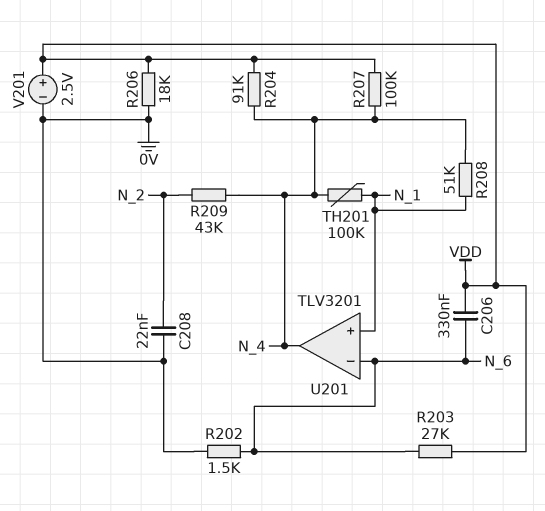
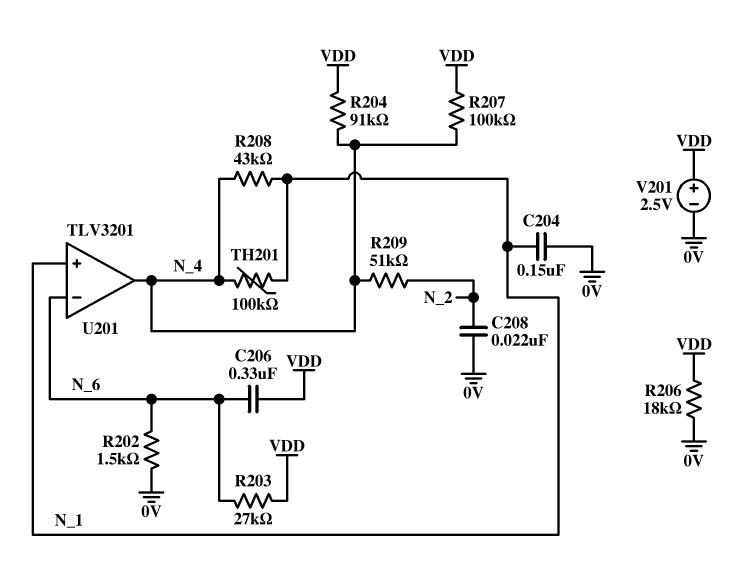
C204: none -> 150nF (0V, N_1)
R208: 51k (N_1, N_4) -> 43k (N_1, N_4)
R209: 43k (N_2, N_4) -> 51k (N_2, N_4)

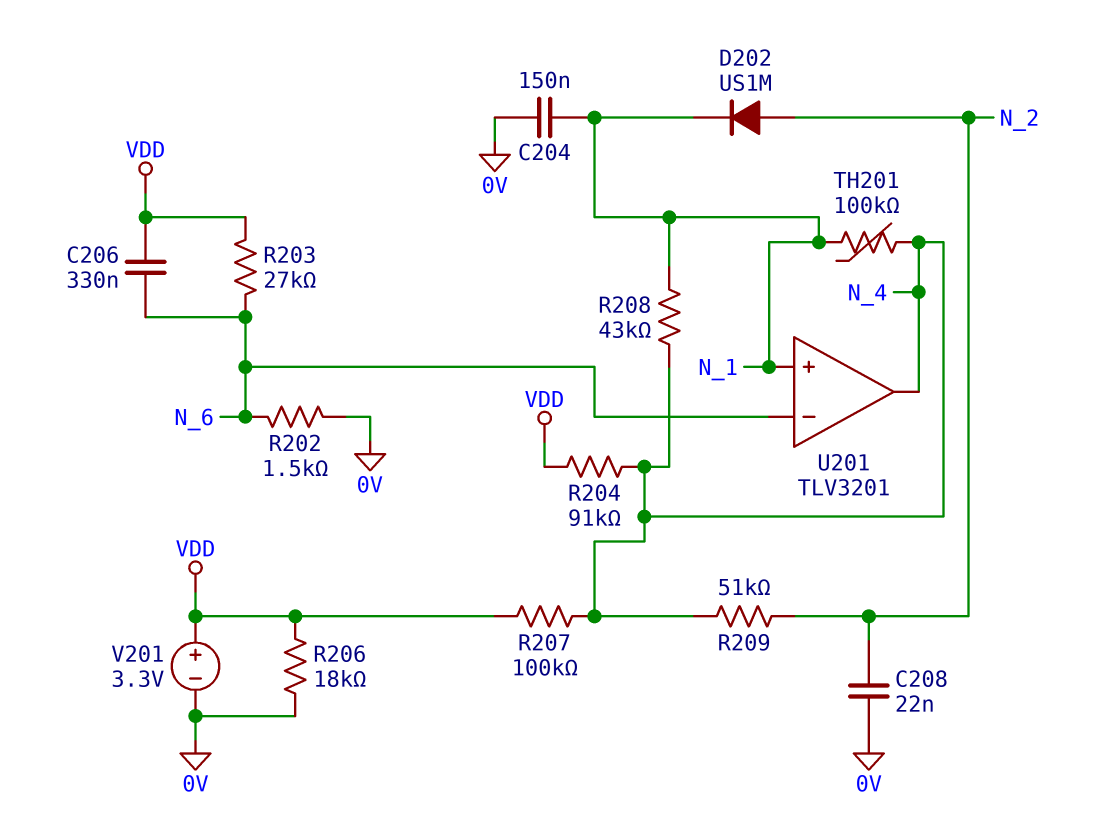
D202: none -> diode US1M (A N_2, K N_1)
V201: 2.5V (plus VDD, minus 0V) -> 3.3V (plus VDD, minus 0V)

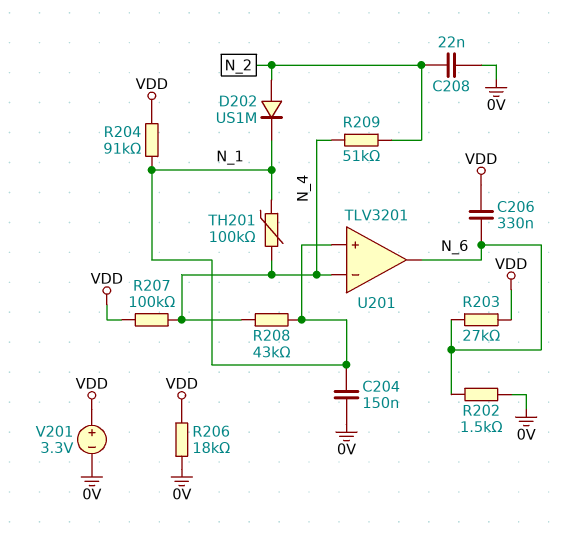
R204: 91k (N_4, VDD) -> 91k (N_1, VDD)
U201 pin in-: N_6 -> N_4
U201 pin out: N_4 -> N_6

